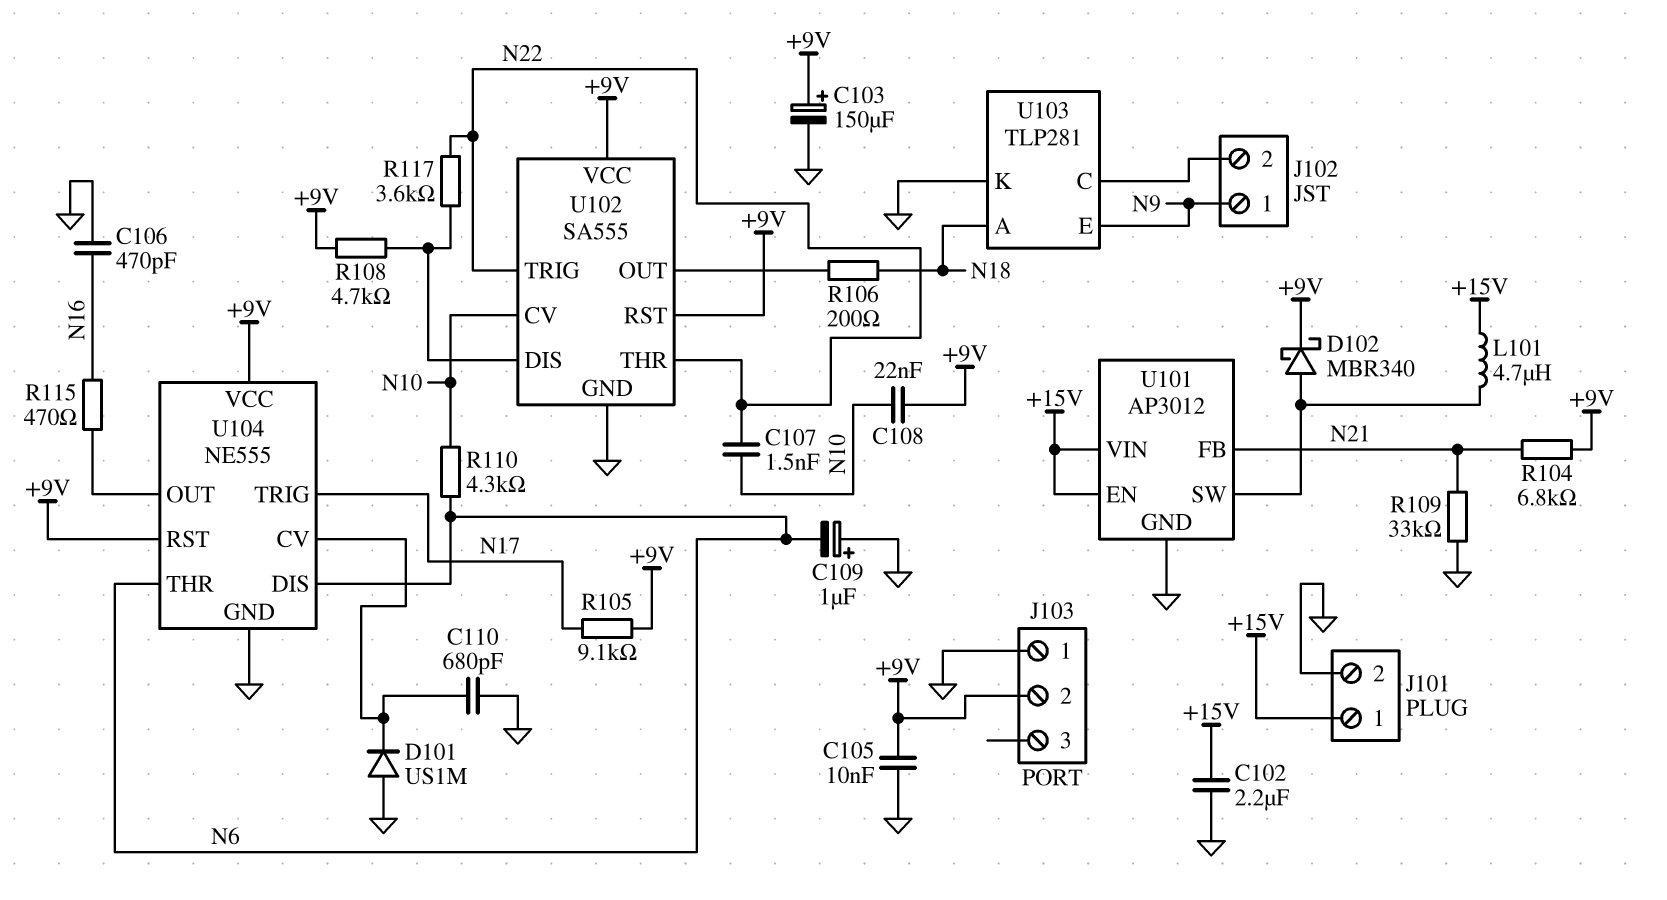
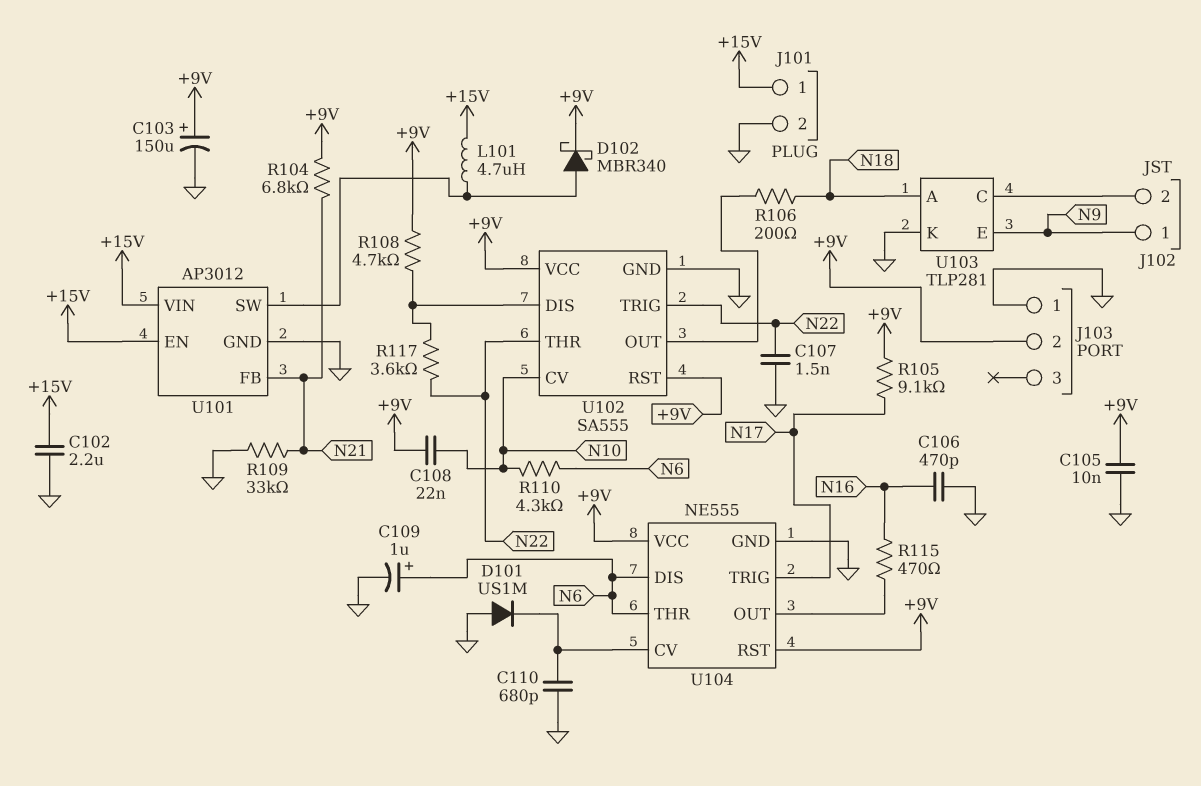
C107: 1.5nF (N10, N22) -> 1.5nF (GND, N22)
C109: 1uF (plus GND, minus N6) -> 1uF (plus N6, minus GND)

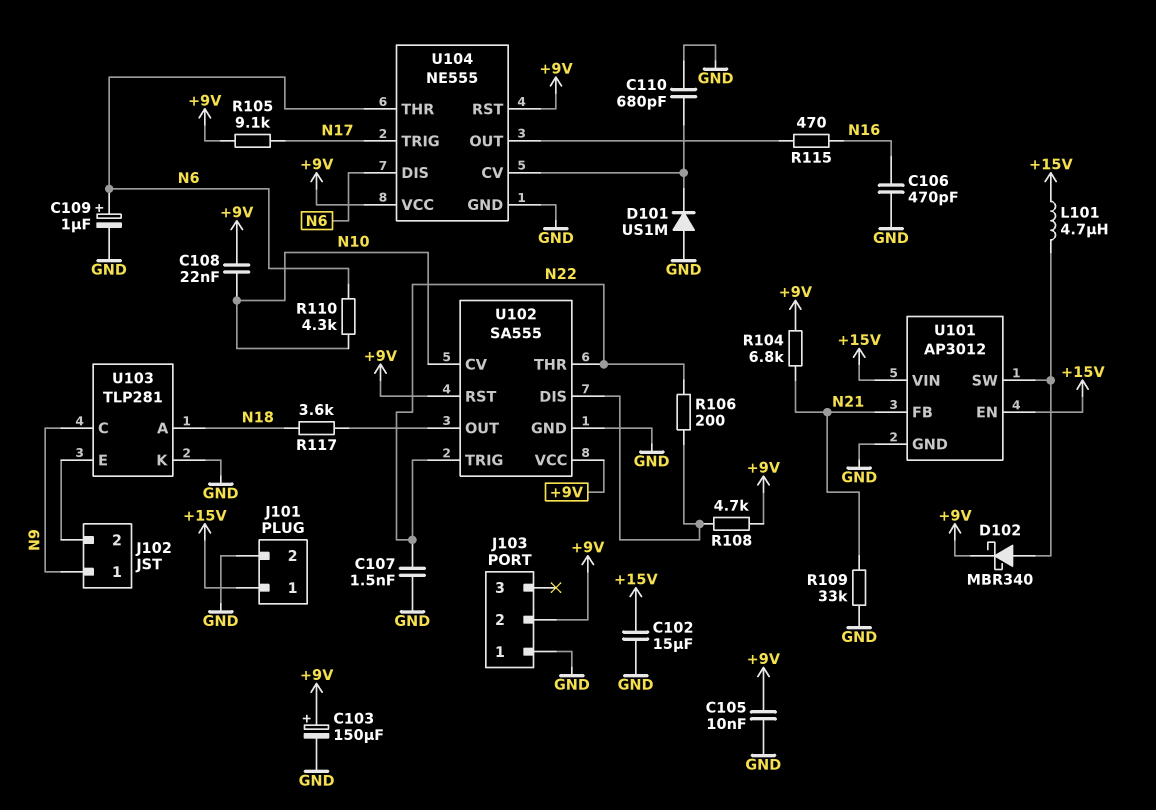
C102: 2.2uF (+15V, GND) -> 15uF (+15V, GND)
R106: 200 (N18, U102/OUT) -> 200 (N22, U102/DIS)
R117: 3.6k (N22, U102/DIS) -> 3.6k (N18, U102/OUT)
U103 pin C: J102/2 -> N9
U103 pin E: N9 -> J102/2

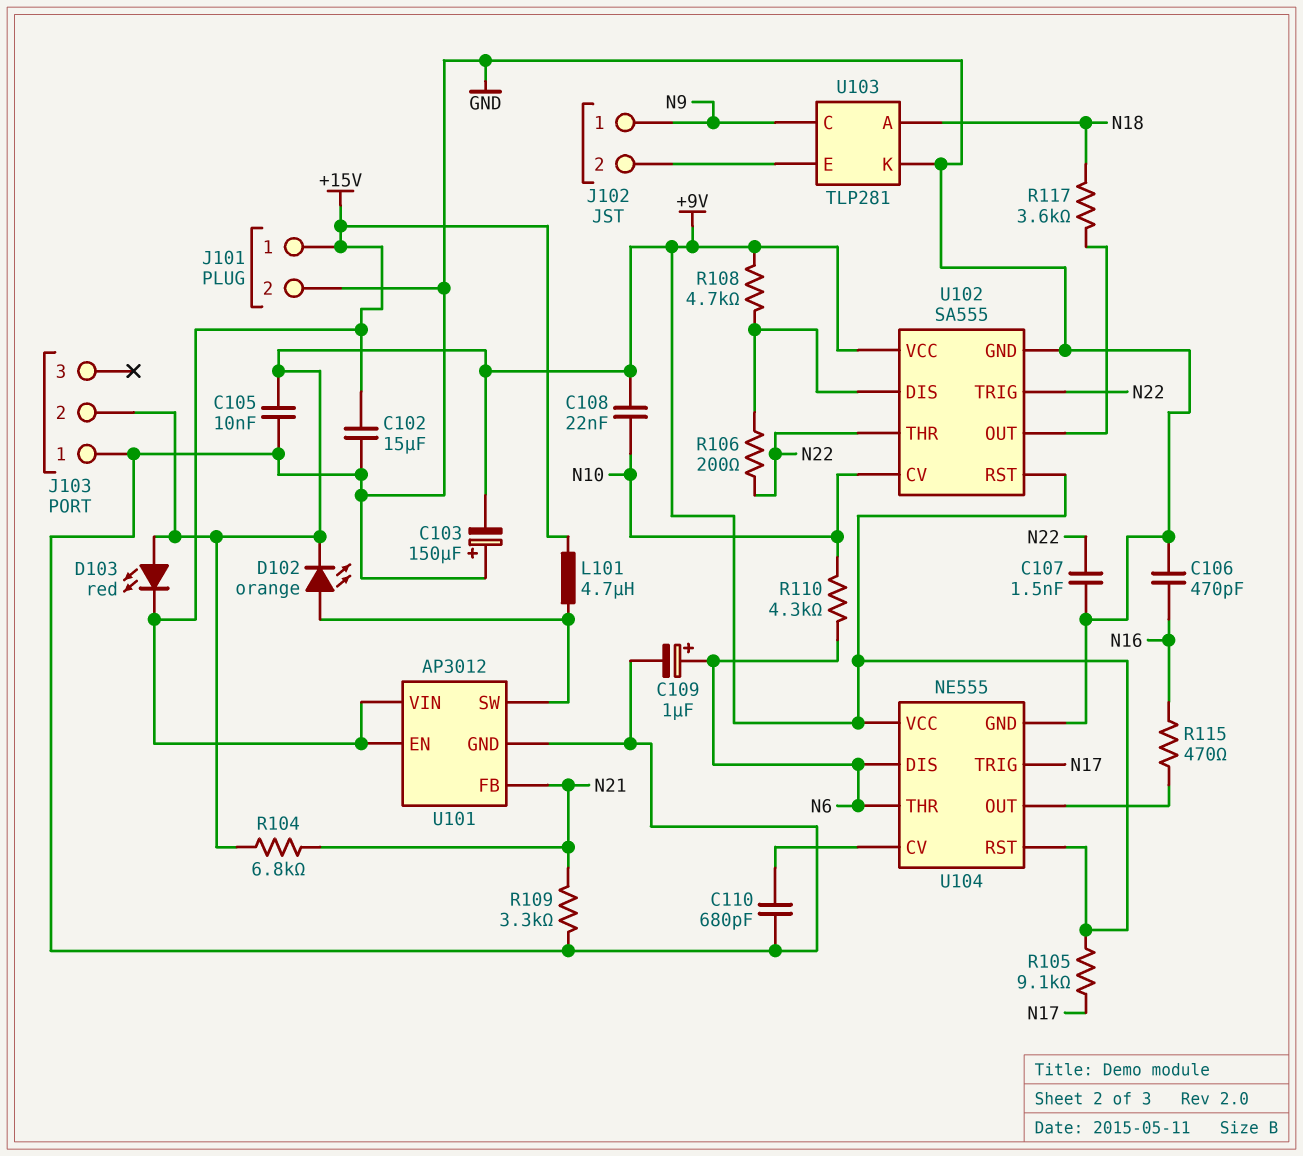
C103: 150uF (plus +9V, minus GND) -> 150uF (plus GND, minus +9V)
D101: diode US1M (A GND, K U104/CV) -> none
D102: schottky MBR340 (A U101/SW, K +9V) -> LED orange (A U101/SW, K +9V)
D103: none -> LED red (A +9V, K +15V)
R109: 33k (GND, N21) -> 3.3k (GND, N21)

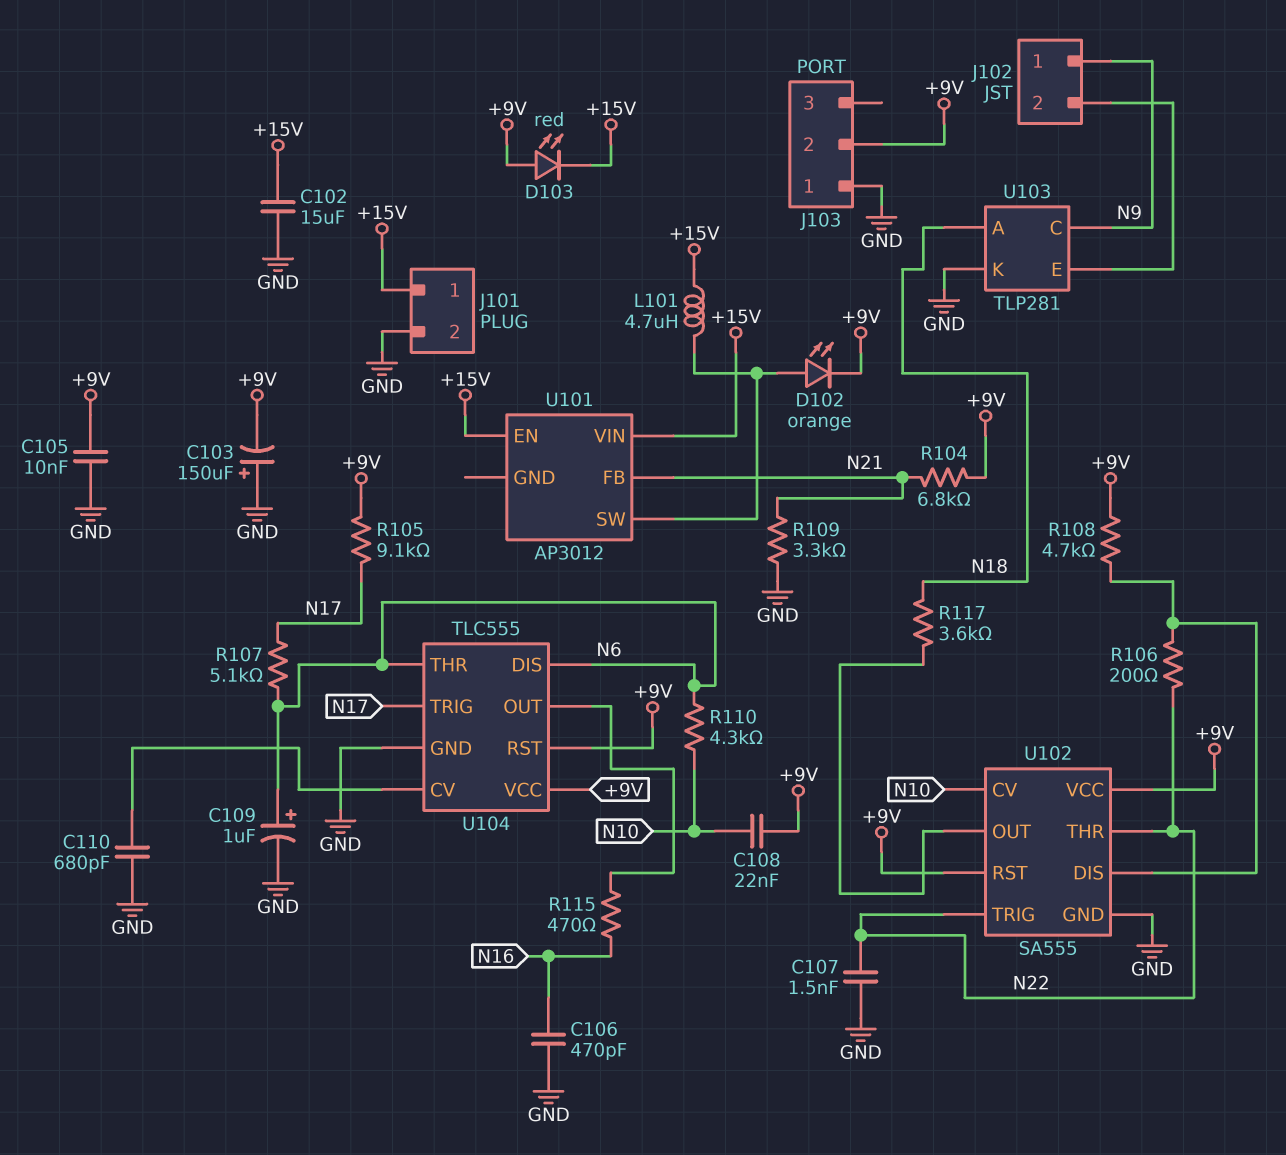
R107: none -> 5.1k (N6, N17)
U101 pin GND: GND -> none
U104: NE555 -> TLC555

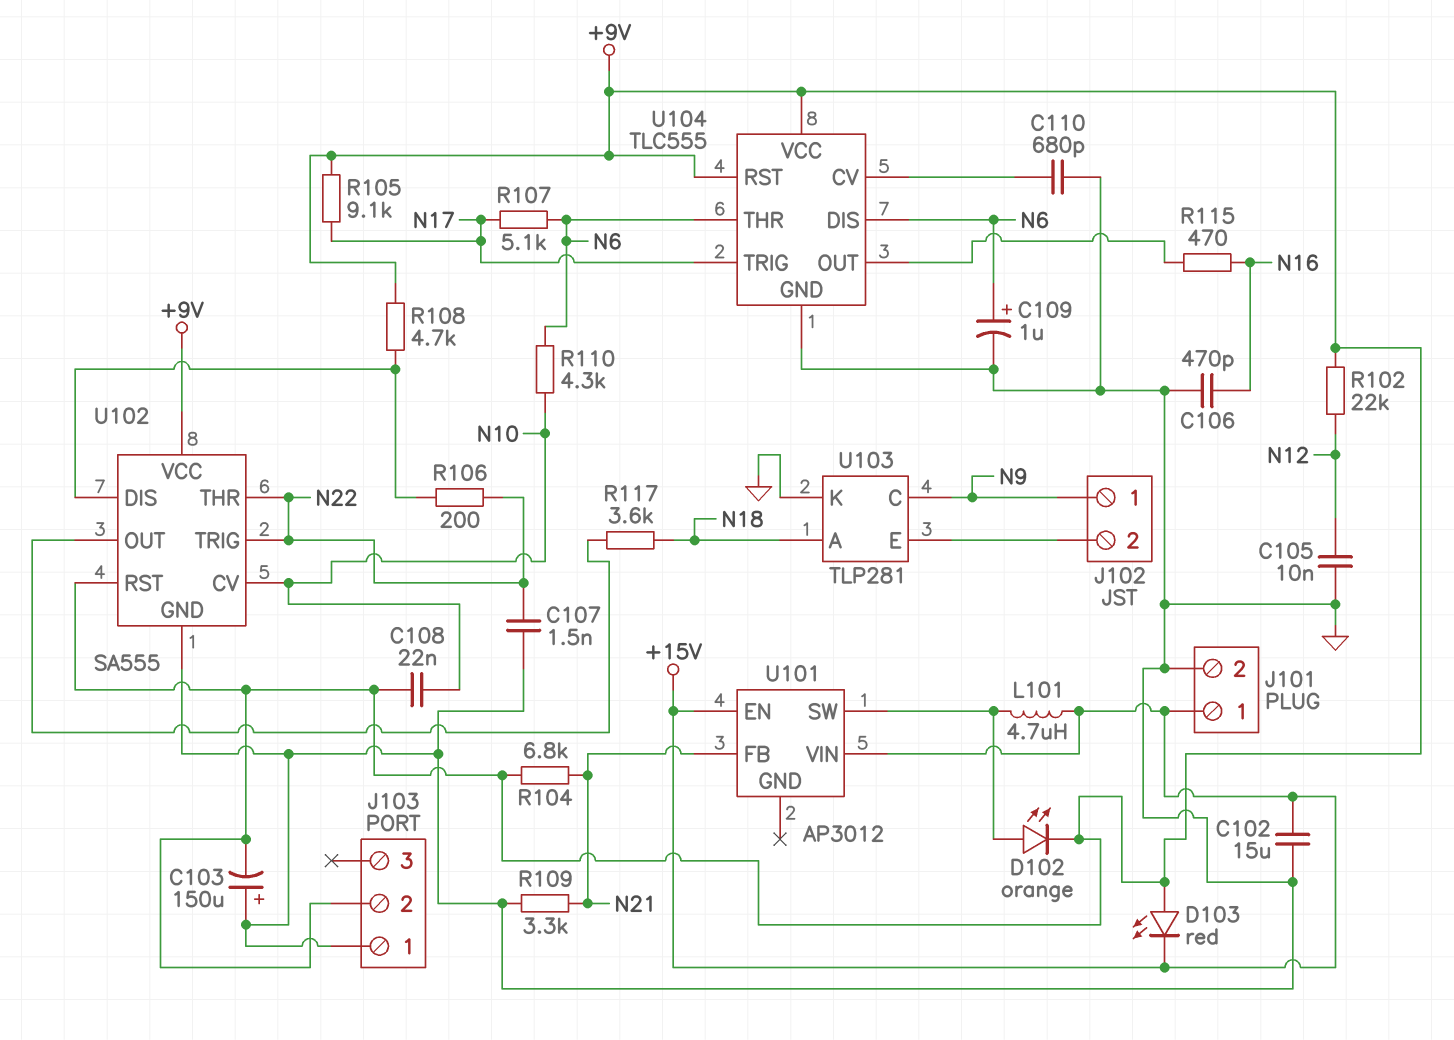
C105: 10nF (+9V, GND) -> 10nF (GND, N12)
R102: none -> 22k (+9V, N12)

